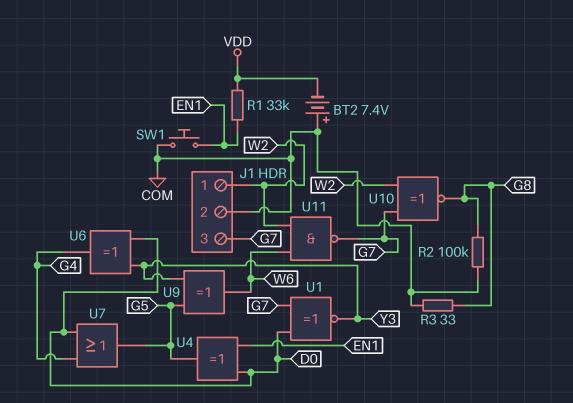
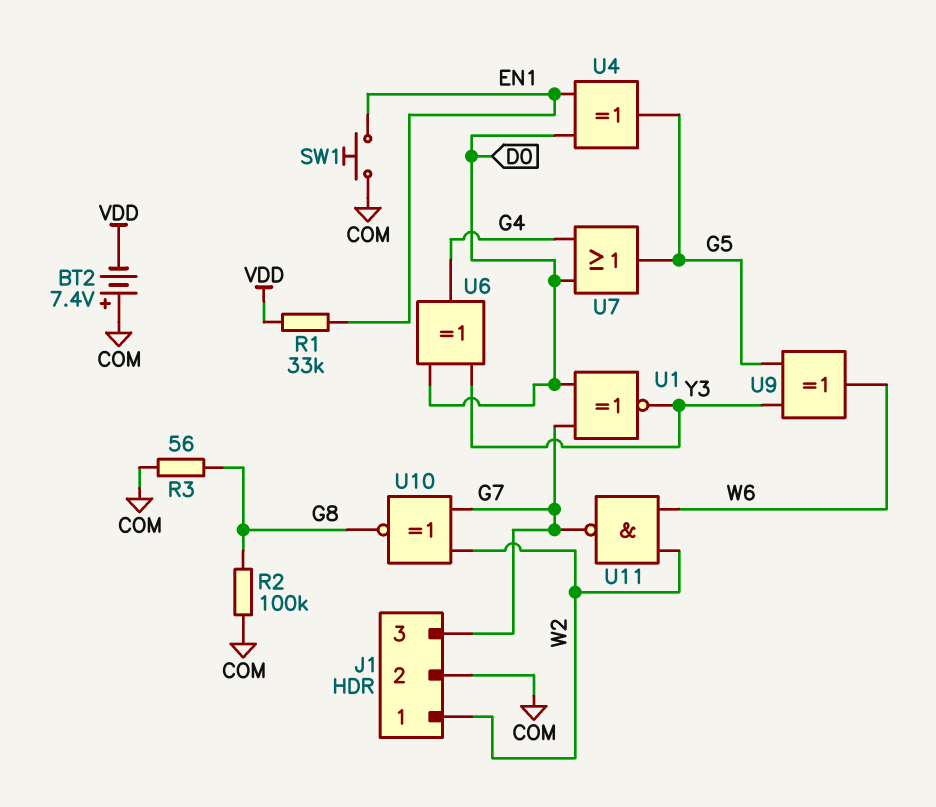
R3: 33 (COM, G8) -> 56 (COM, G8)

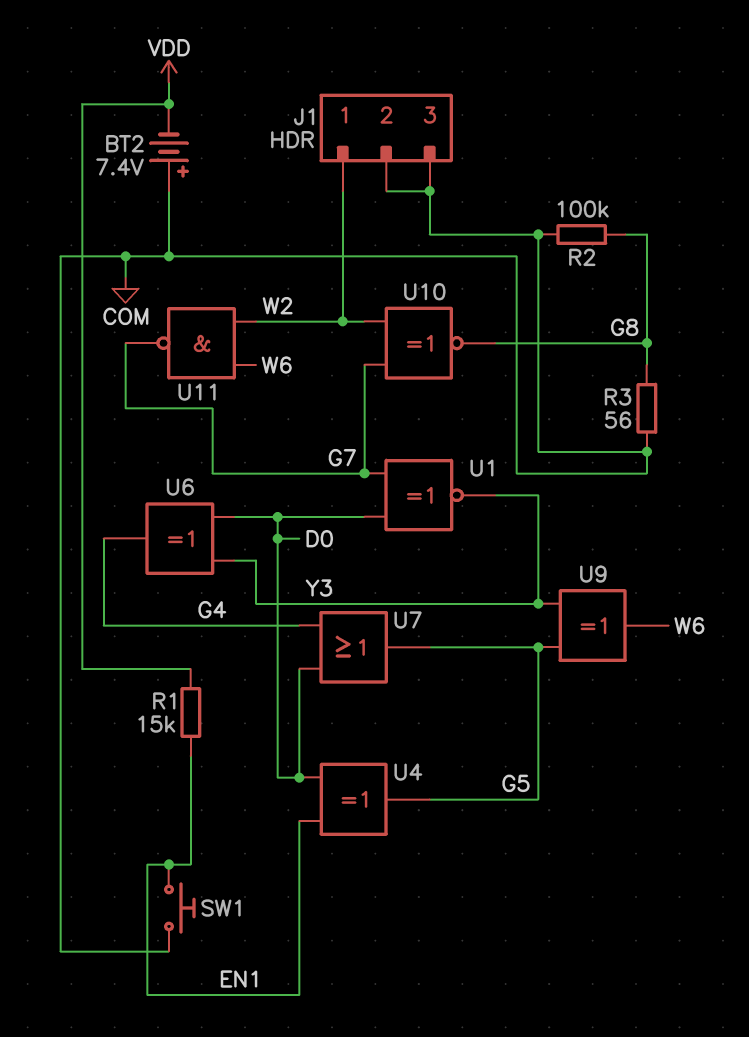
J1 pin 3: G7 -> COM
R1: 33k (EN1, VDD) -> 15k (EN1, VDD)

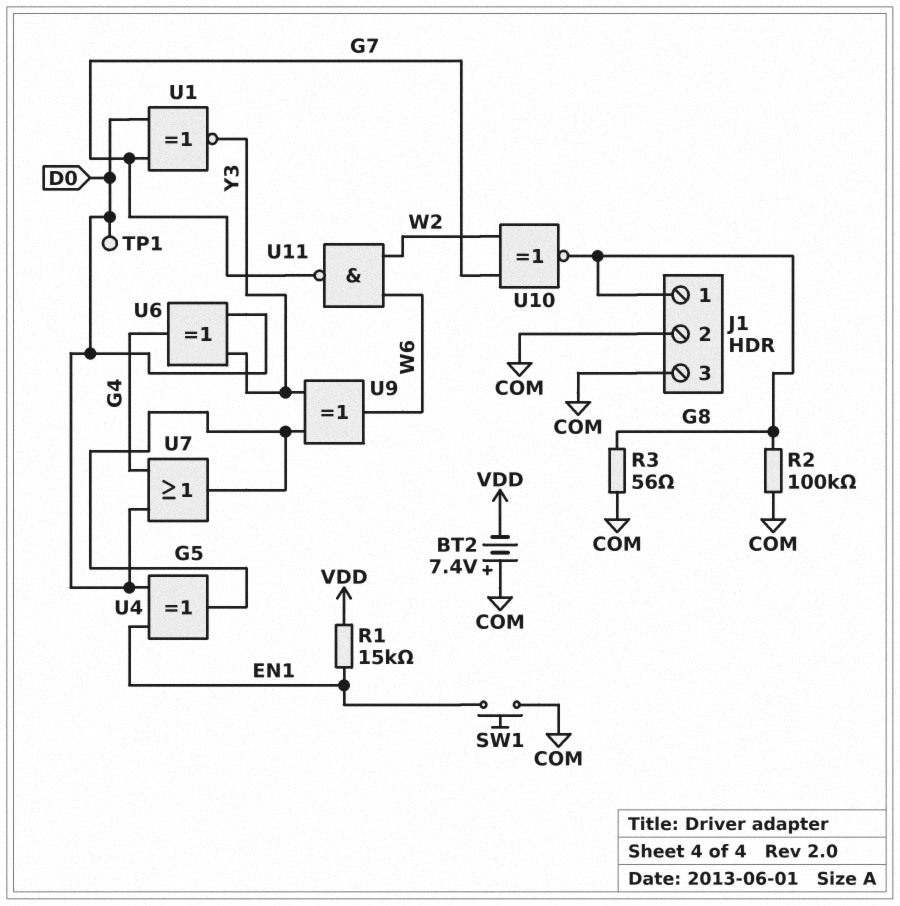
J1 pin 1: W2 -> G8
TP1: none -> test point (D0)

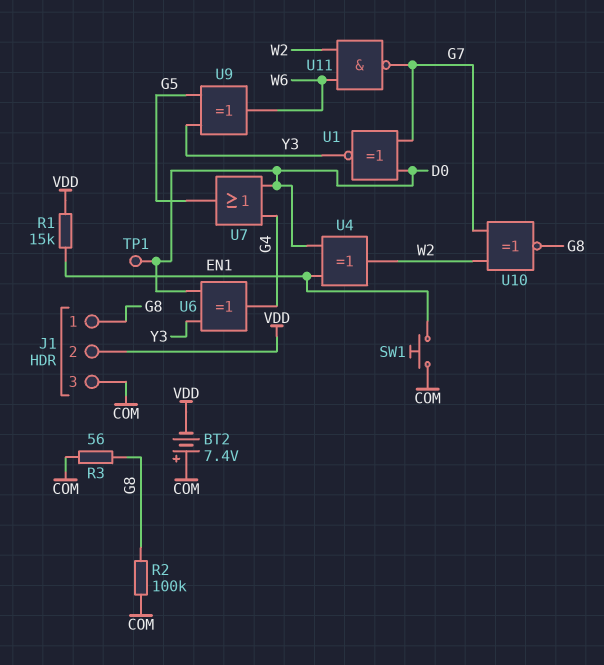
J1 pin 2: COM -> VDD
U4: XOR (in D0, in EN1, out G5) -> XOR (in D0, in EN1, out W2)

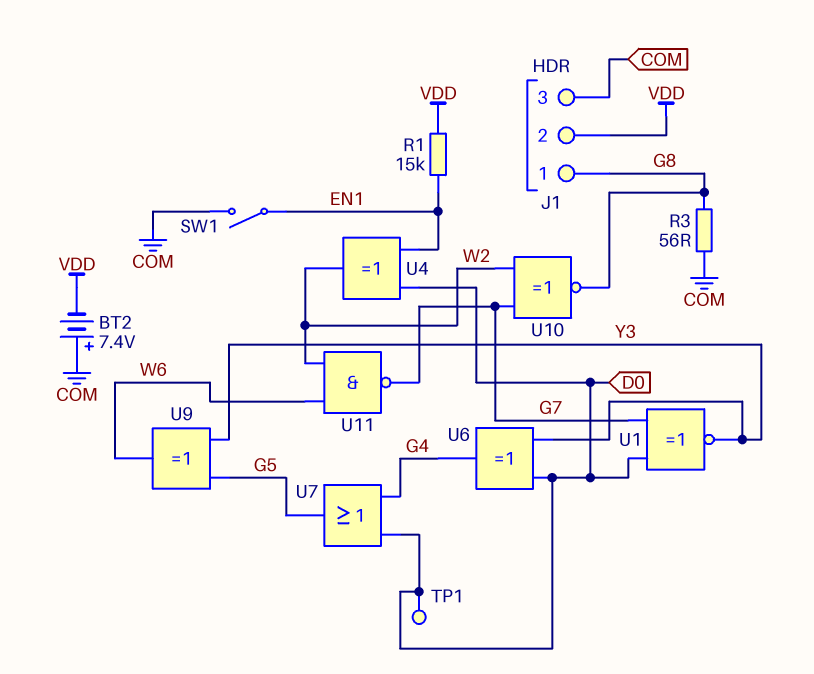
R2: 100k (COM, G8) -> none
SW1: button (COM, EN1) -> switch (COM, EN1)

